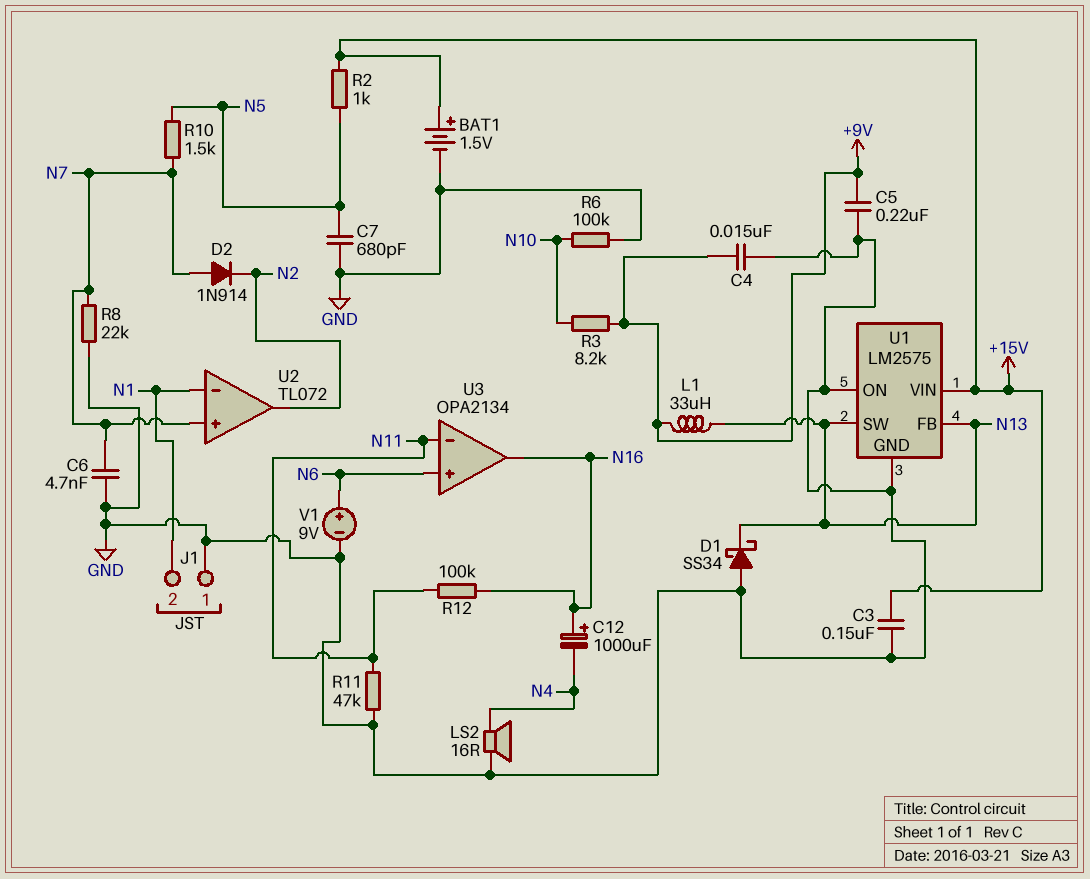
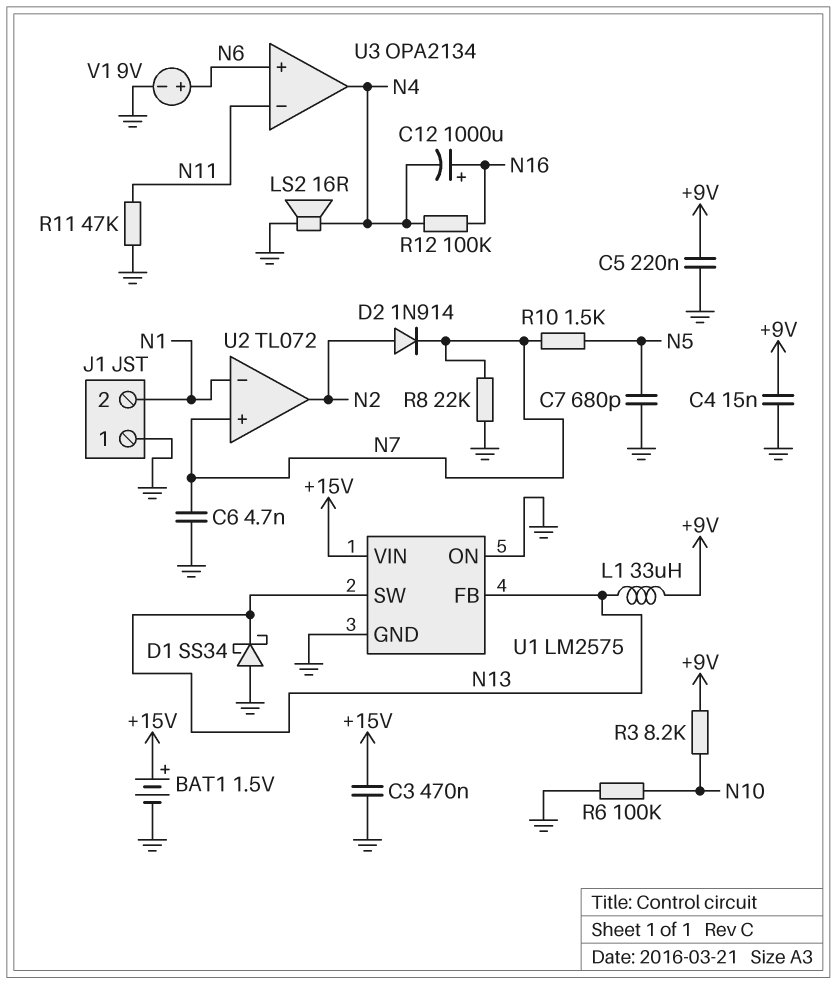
C3: 150nF (+15V, GND) -> 470nF (+15V, GND)
D2: diode 1N914 (A N7, K N2) -> diode 1N914 (A N2, K N7)
R2: 1k (+15V, N5) -> none
R12: 100k (N11, N16) -> 100k (N4, N16)
U3 pin out: N16 -> N4

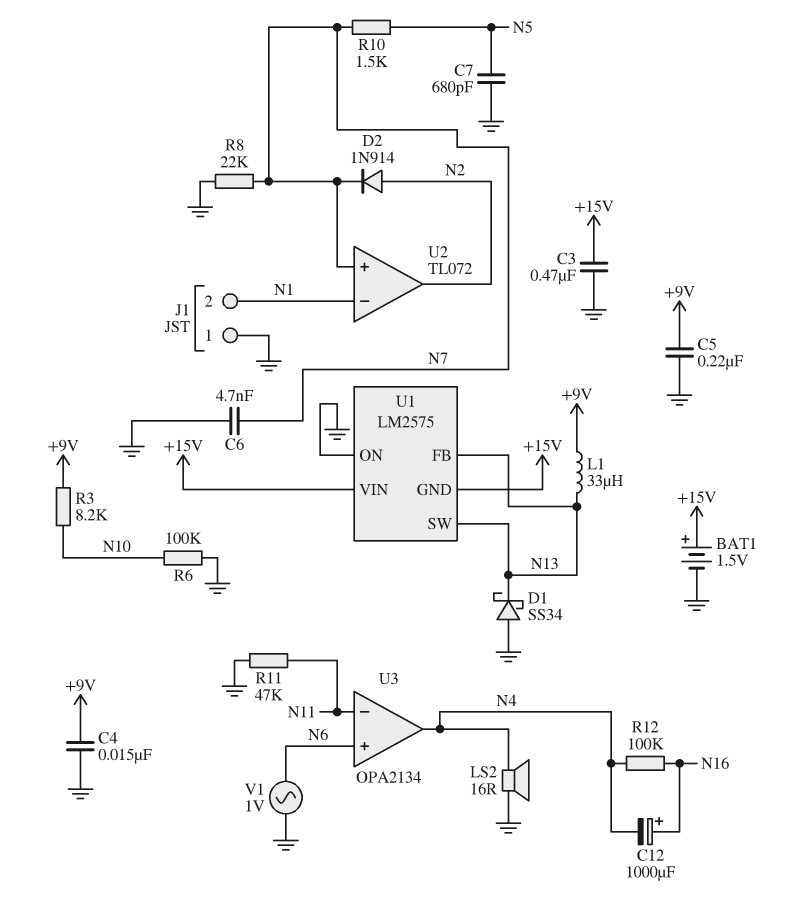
U1 pin GND: GND -> +15V
V1: 9V (plus N6, minus GND) -> AC 1V (GND, N6)

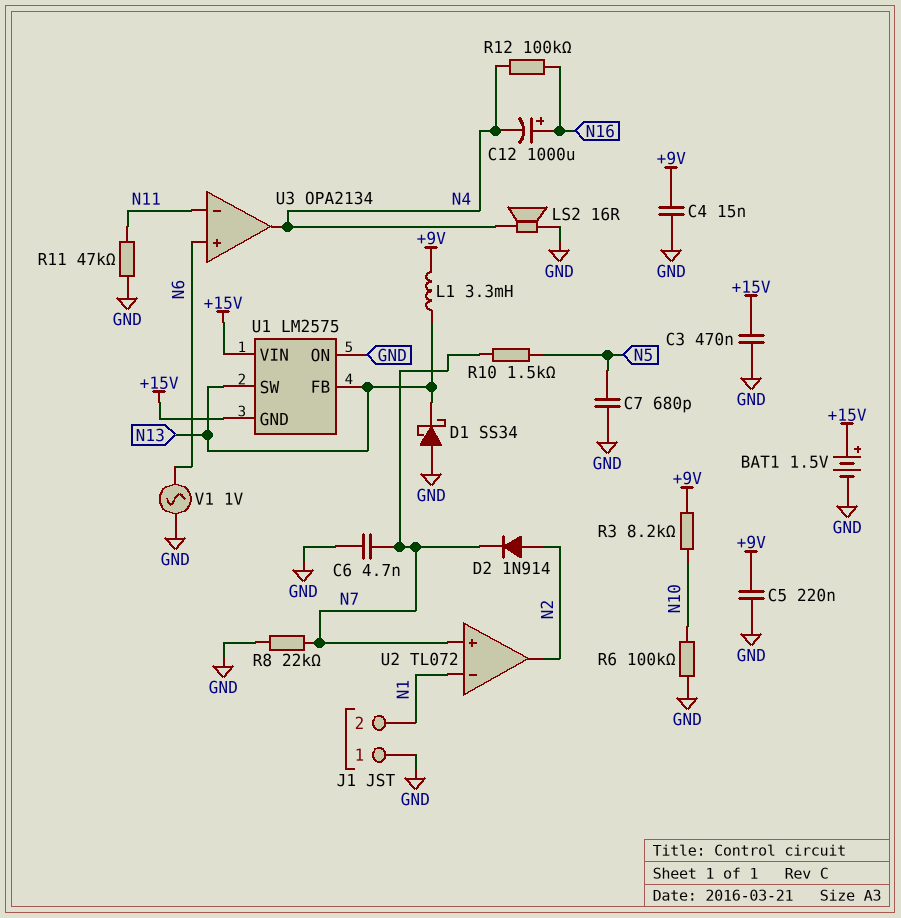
L1: 33uH (+9V, N13) -> 3.3mH (+9V, N13)

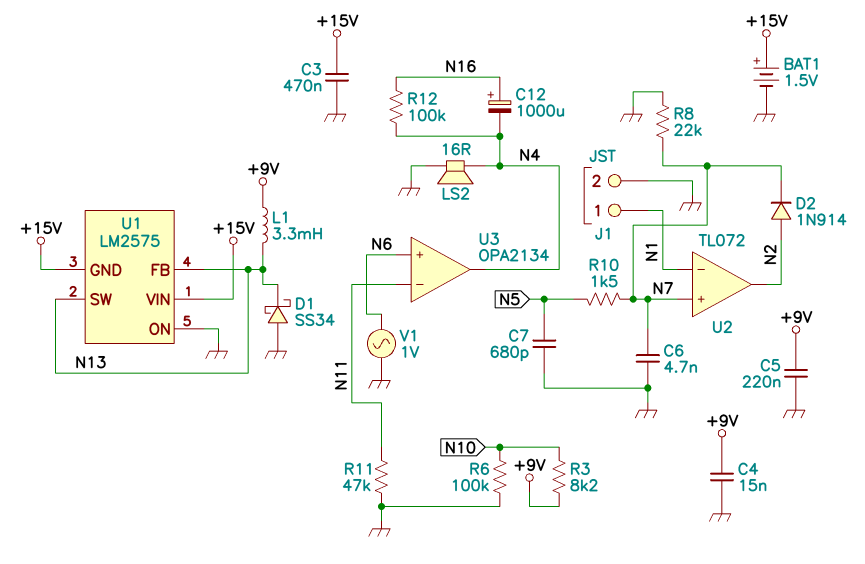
J1 pin 1: GND -> N1
J1 pin 2: N1 -> GND

